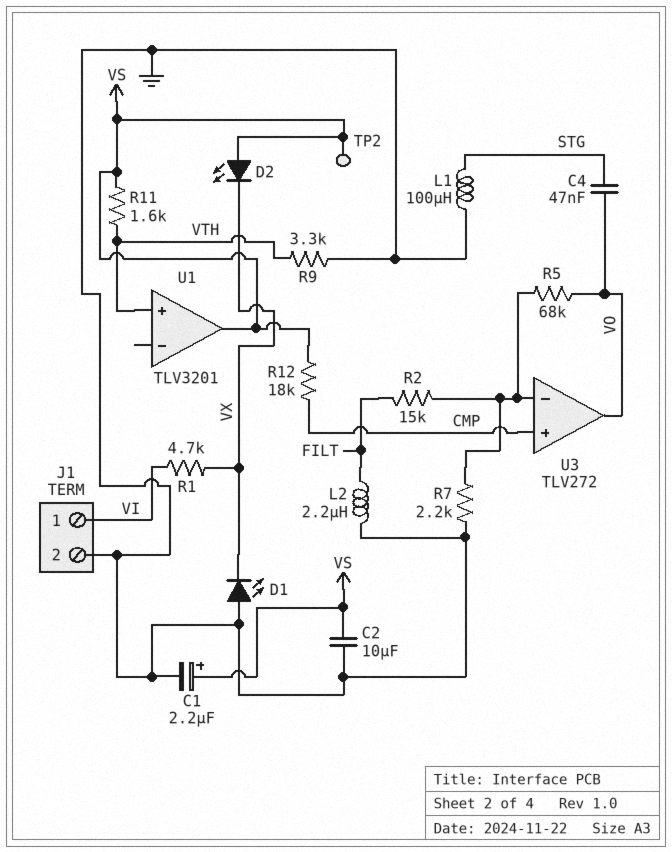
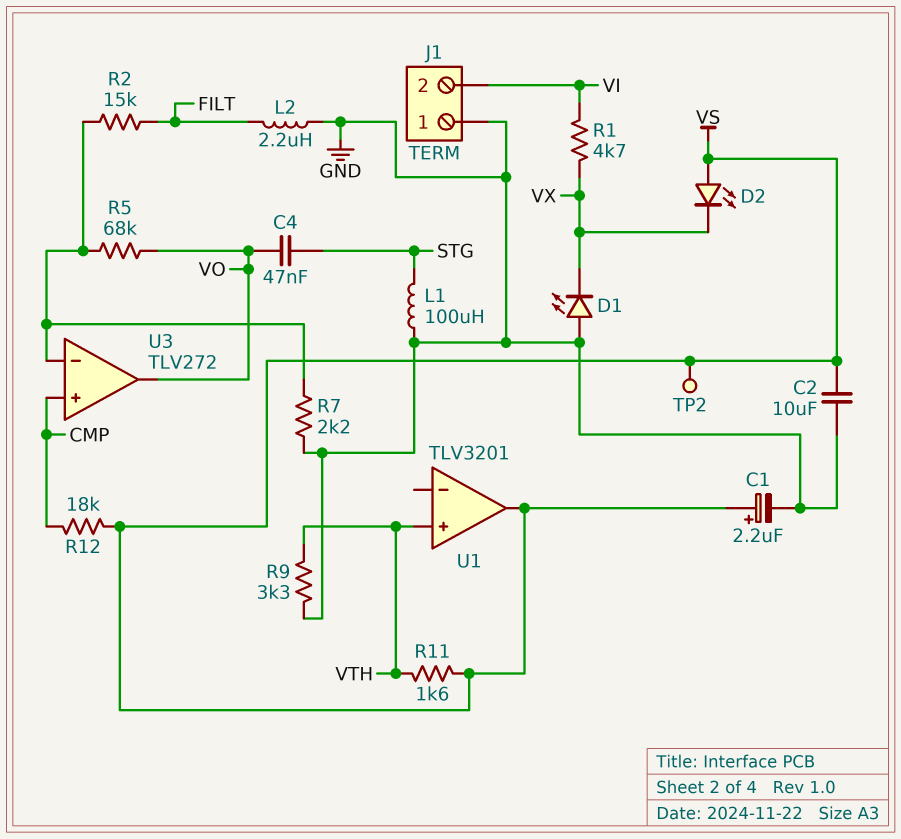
J1 pin 1: VI -> GND
J1 pin 2: GND -> VI

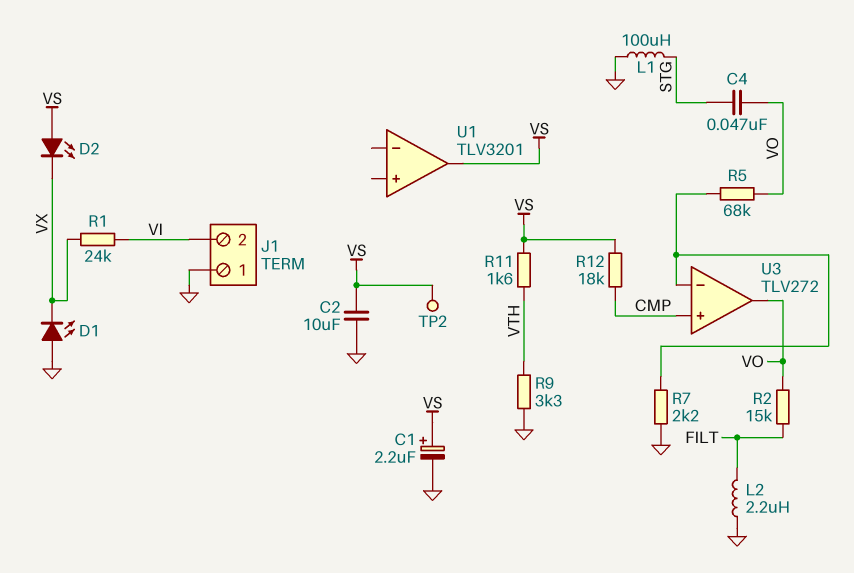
R1: 4.7k (VI, VX) -> 24k (VI, VX)
R2: 15k (FILT, U3/in-) -> 15k (FILT, VO)
U1 pin in+: VTH -> none

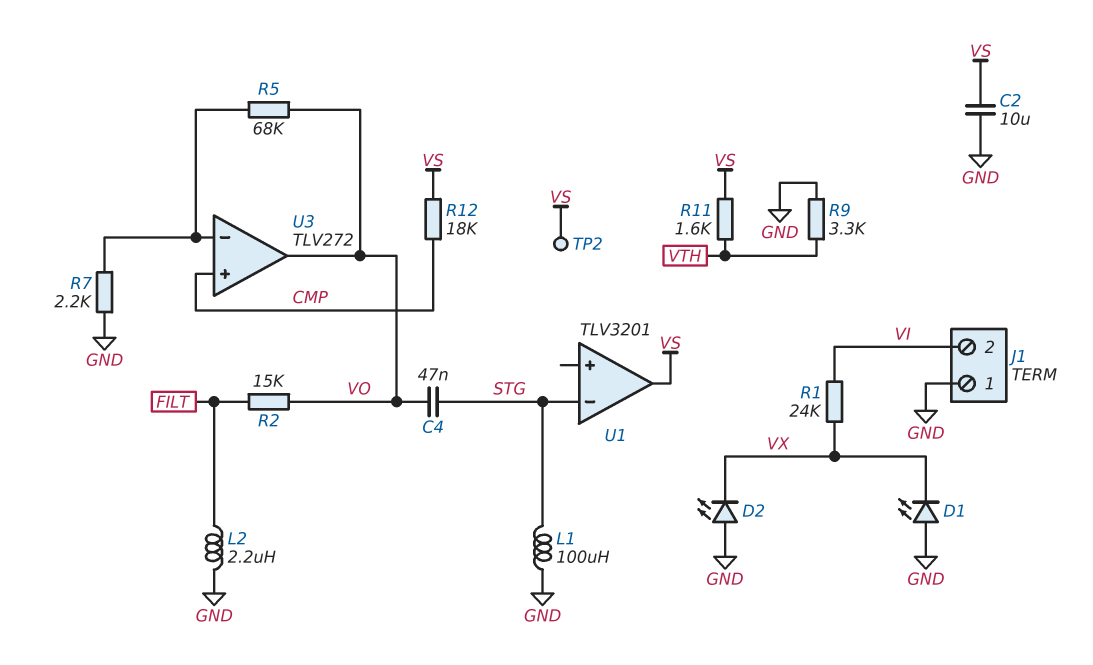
C1: 2.2uF (plus VS, minus GND) -> none
D2: LED (A VS, K VX) -> LED (A GND, K VX)
U1 pin in-: none -> STG

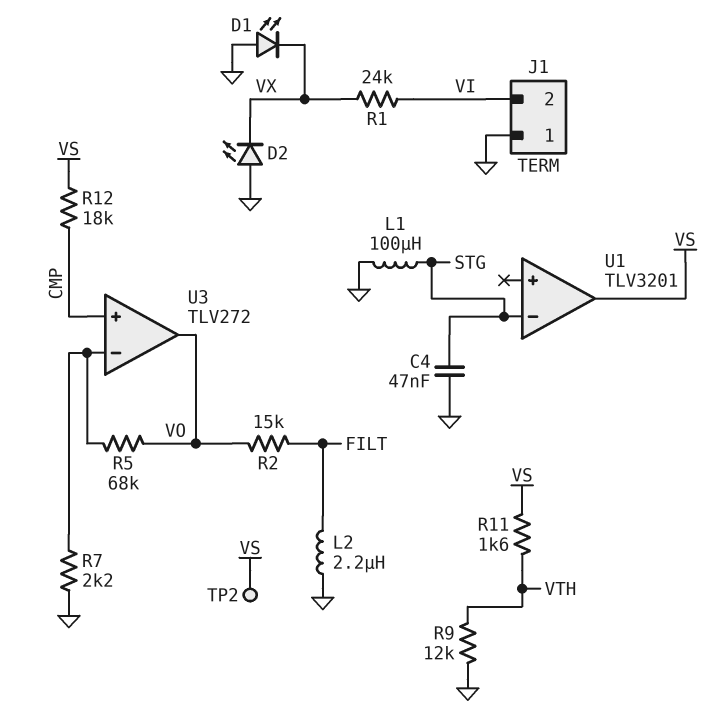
C2: 10uF (GND, VS) -> none
C4: 47nF (STG, VO) -> 47nF (GND, STG)
R9: 3.3k (GND, VTH) -> 12k (GND, VTH)

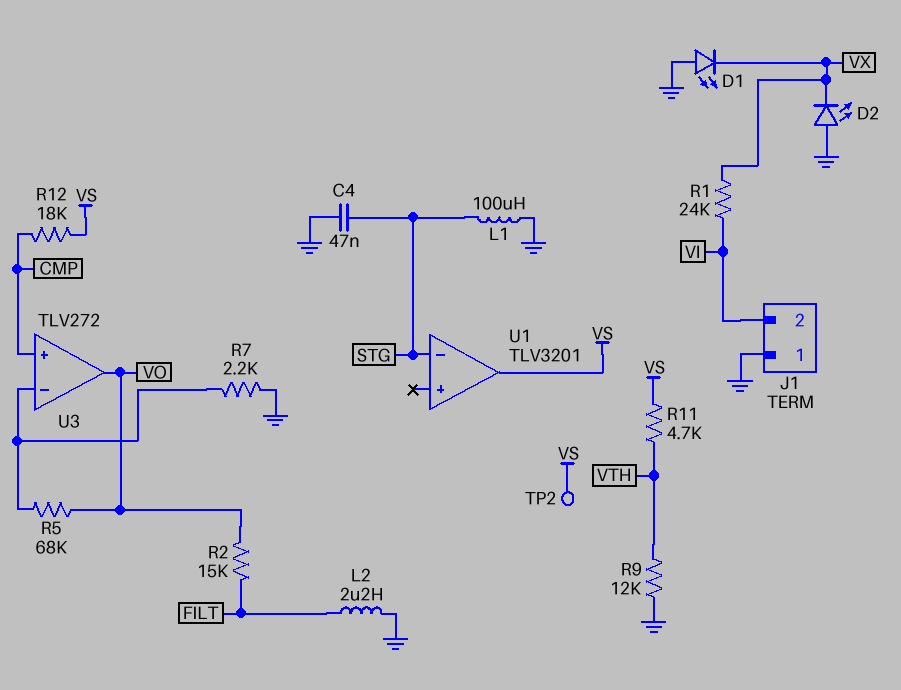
R11: 1.6k (VS, VTH) -> 4.7k (VS, VTH)

